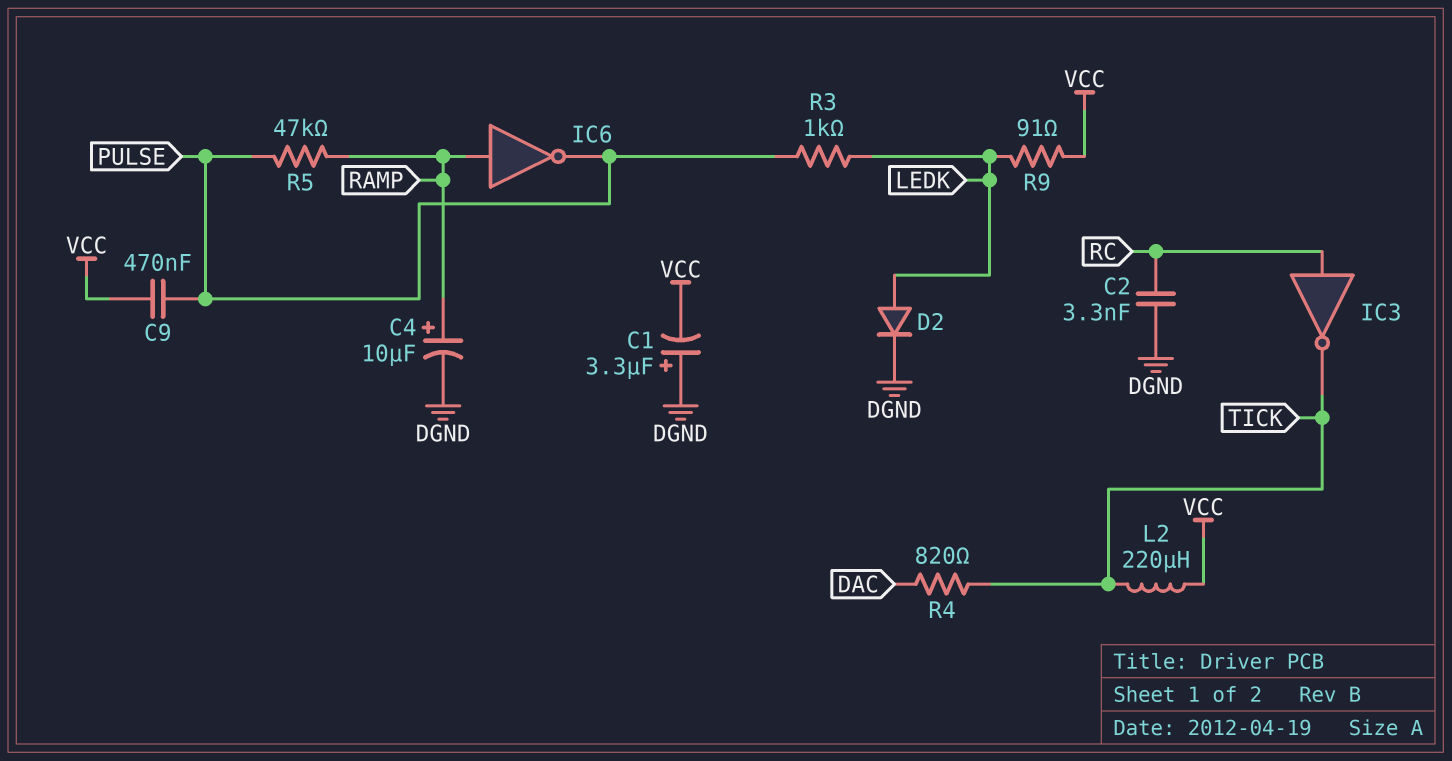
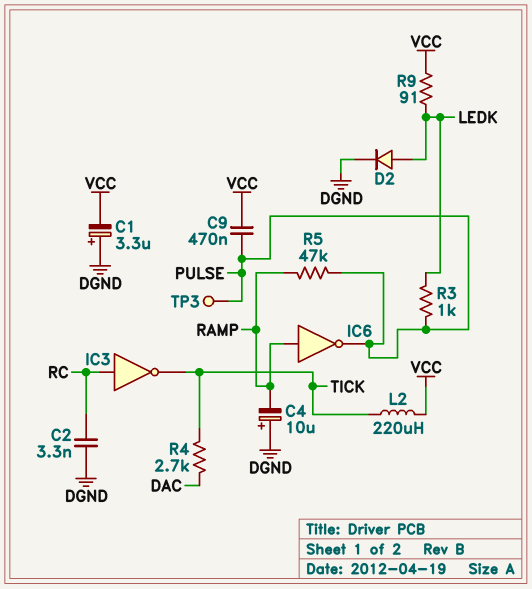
C4: 10uF (plus RAMP, minus DGND) -> 10uF (plus DGND, minus RAMP)
R4: 820 (DAC, TICK) -> 2.7k (DAC, TICK)
TP3: none -> test point (PULSE)

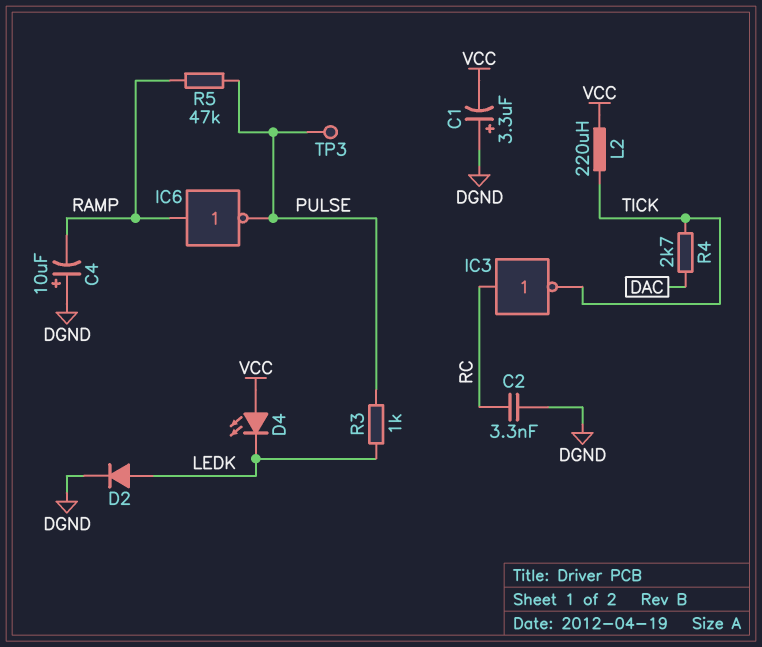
C9: 470nF (PULSE, VCC) -> none
D4: none -> LED (A VCC, K LEDK)
R9: 91 (LEDK, VCC) -> none

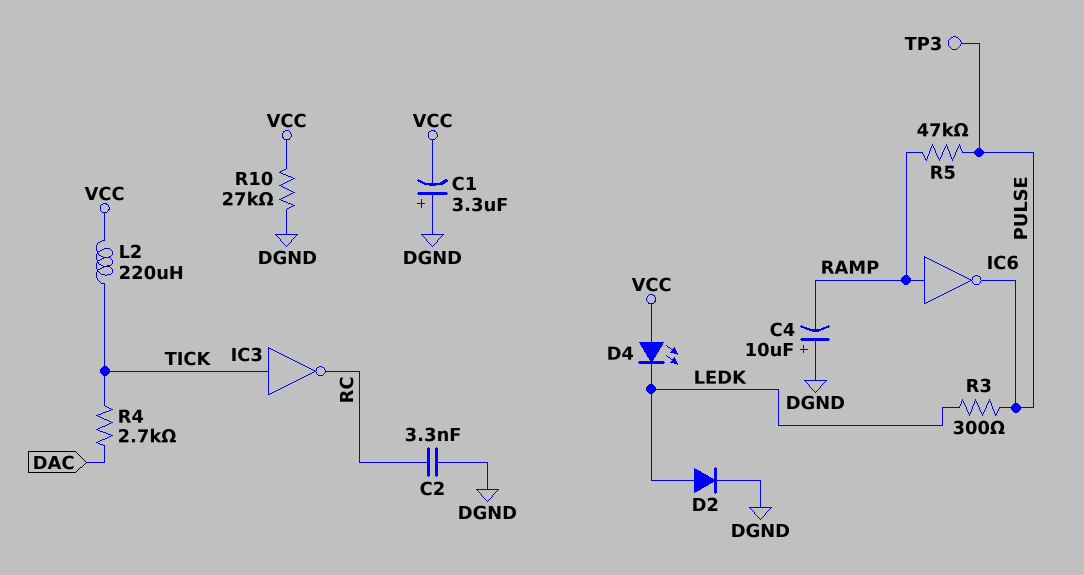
IC3: NOT (in RC, out TICK) -> NOT (in TICK, out RC)
R3: 1k (LEDK, PULSE) -> 300 (LEDK, PULSE)
R10: none -> 27k (DGND, VCC)

